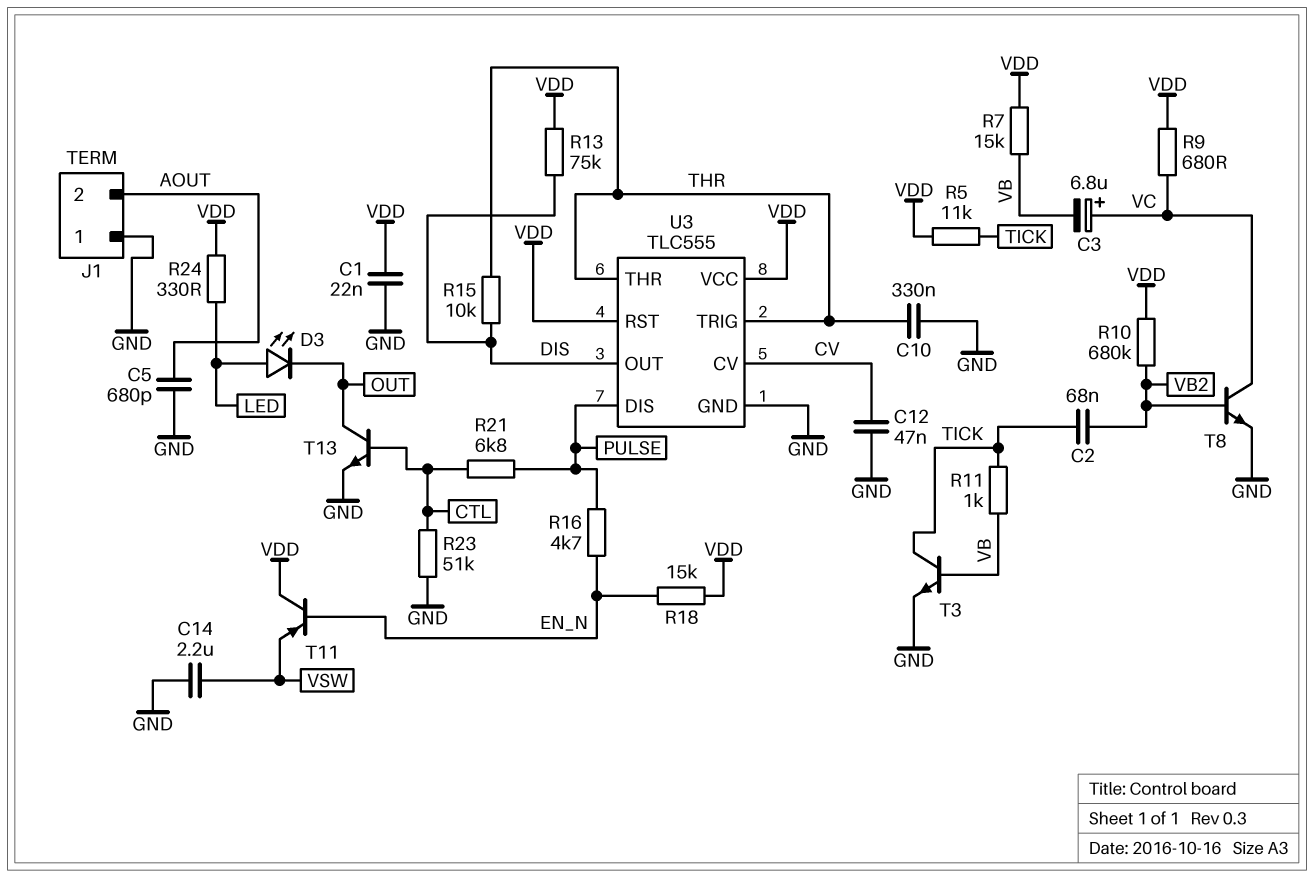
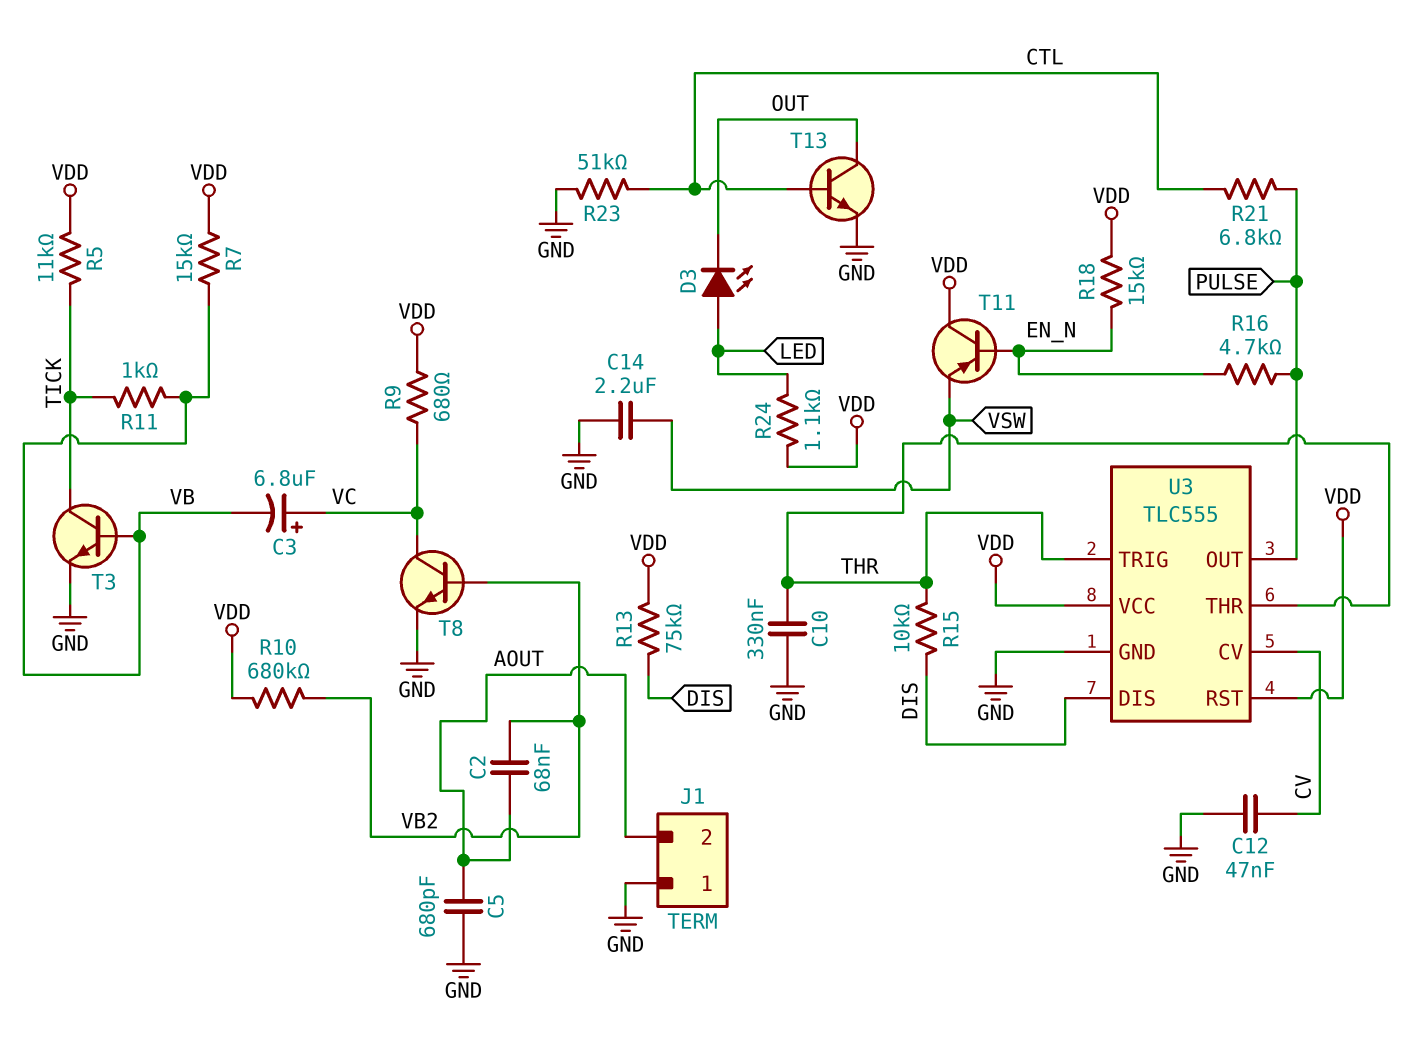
C1: 22nF (GND, VDD) -> none
C2: 68nF (TICK, VB2) -> 68nF (AOUT, VB2)
R24: 330 (LED, VDD) -> 1.1k (LED, VDD)
U3 pin DIS: PULSE -> DIS
U3 pin OUT: DIS -> PULSE

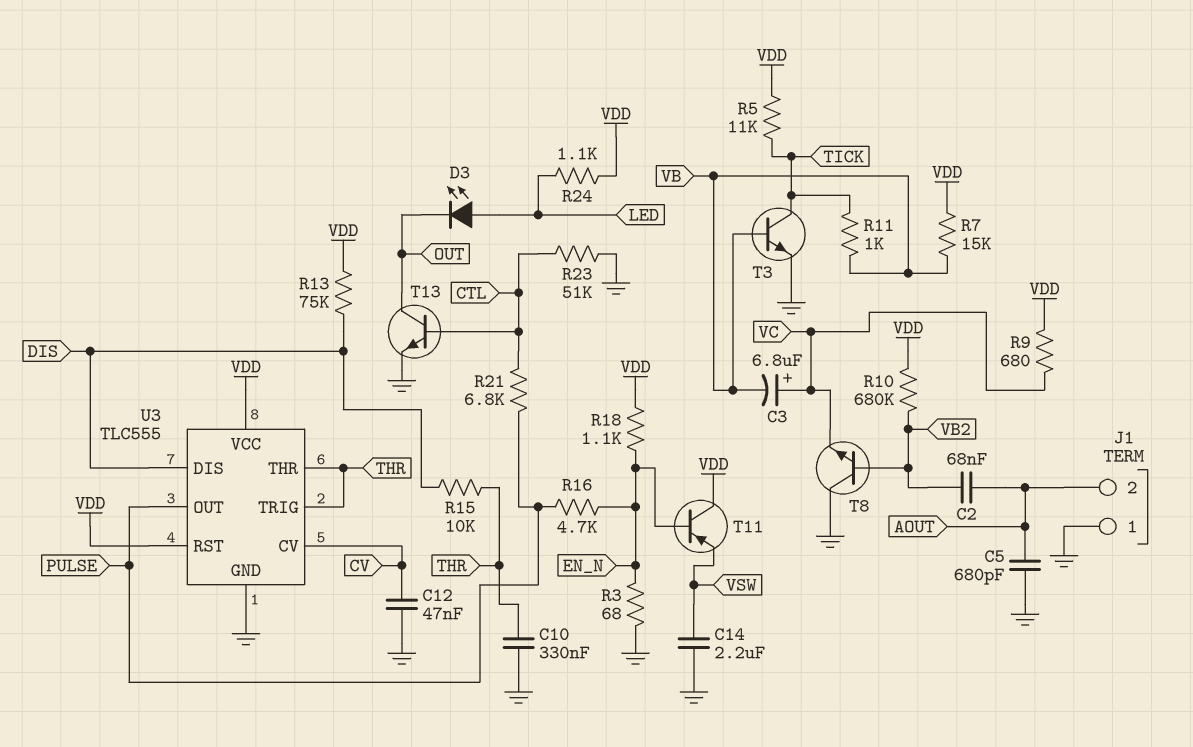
R3: none -> 68 (EN_N, GND)
R18: 15k (EN_N, VDD) -> 1.1k (EN_N, VDD)
T8: NPN (B VB2, C VC, E GND) -> NPN (B VB2, C GND, E VC)

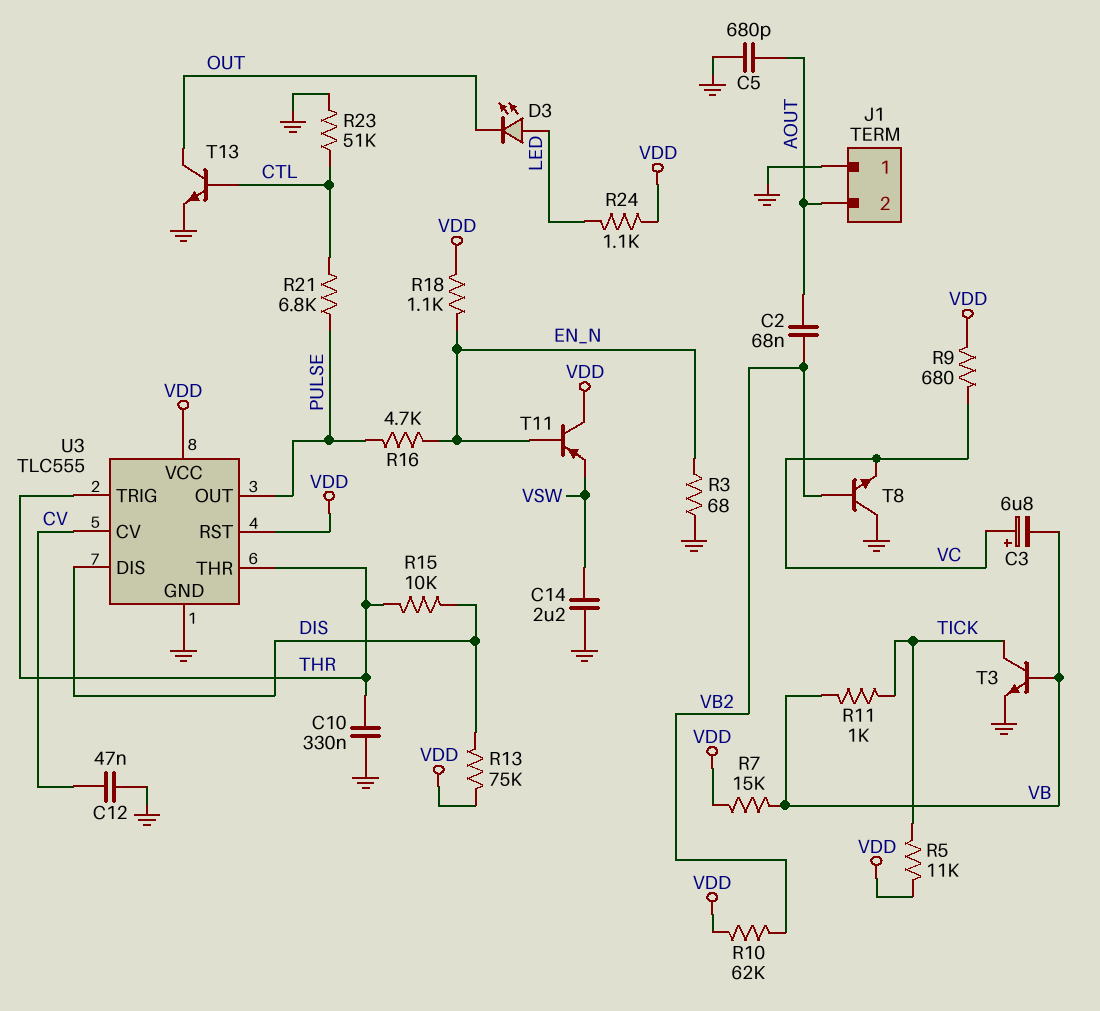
R10: 680k (VB2, VDD) -> 62k (VB2, VDD)

